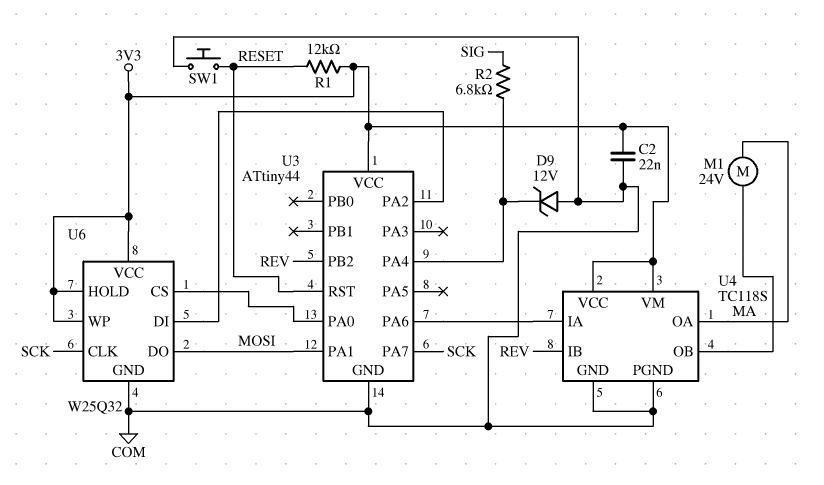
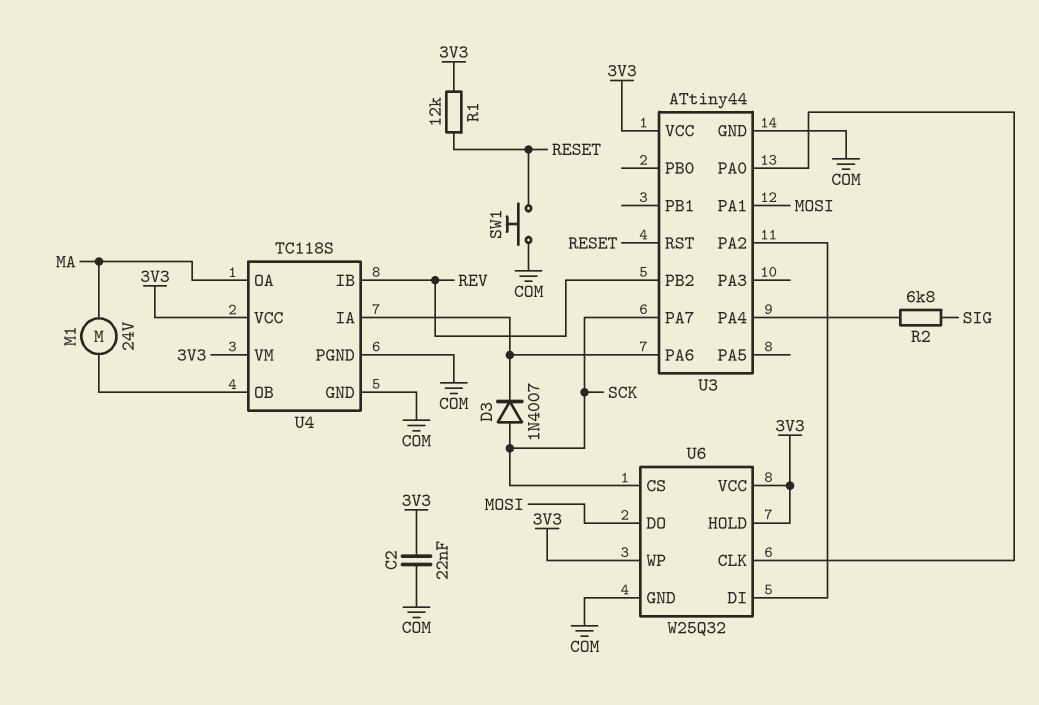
D3: none -> diode 1N4007 (A SCK, K U3/PA6)
D9: zener 12V (A COM, K U3/PA4) -> none
U6 pin CLK: SCK -> U3/PA0
U6 pin CS: U3/PA0 -> SCK

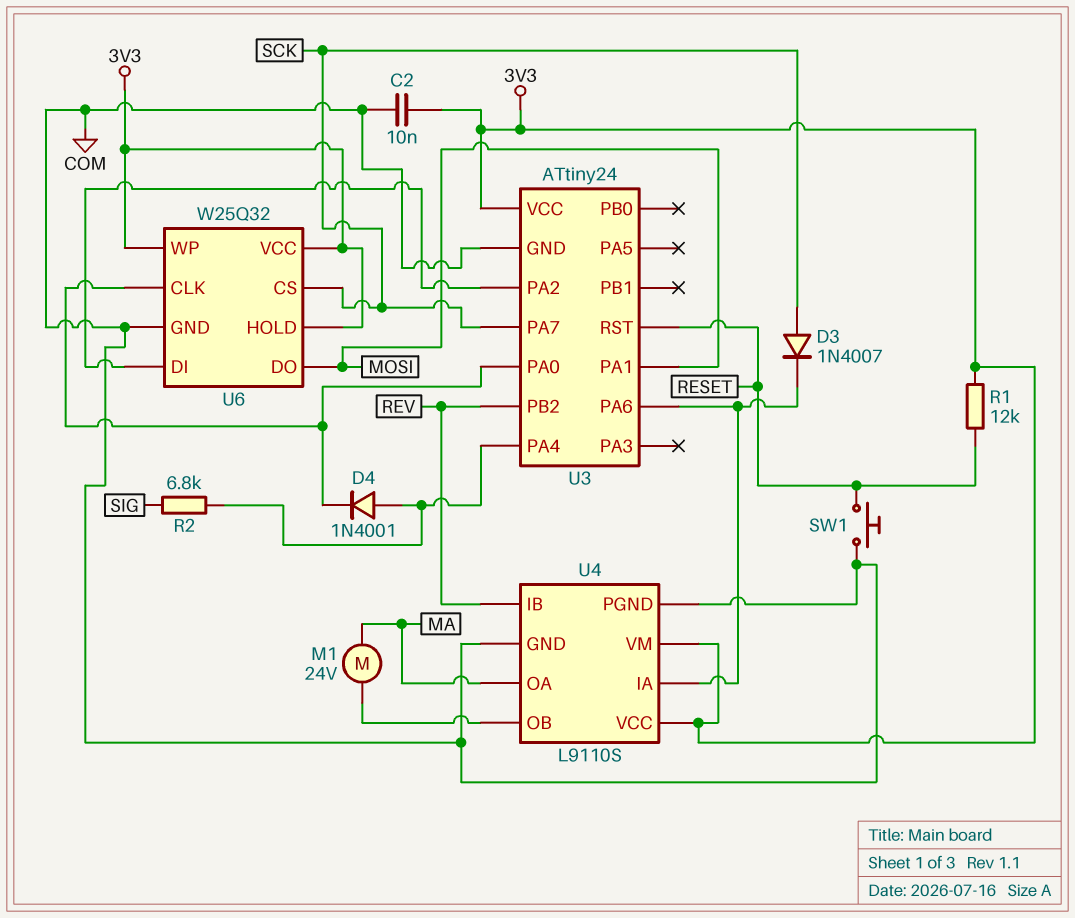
C2: 22nF (3V3, COM) -> 10nF (3V3, COM)
D4: none -> diode 1N4001 (A U3/PA4, K U3/PA0)
U3: ATtiny44 -> ATtiny24
U4: TC118S -> L9110S

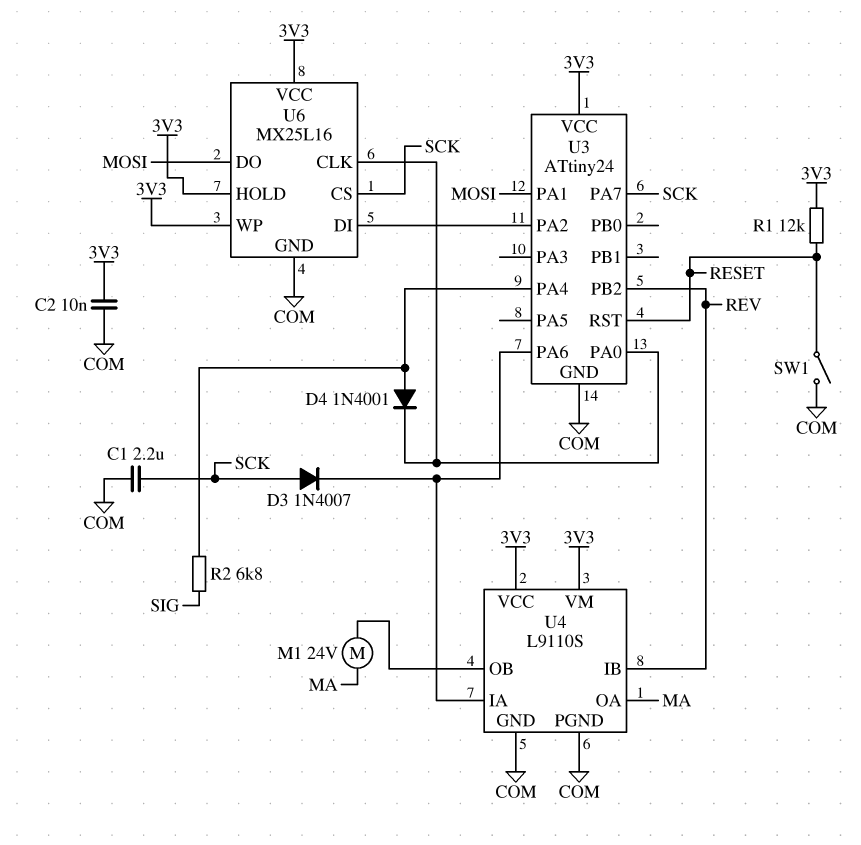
C1: none -> 2.2uF (COM, SCK)
SW1: button (COM, RESET) -> switch (COM, RESET)
U6: W25Q32 -> MX25L16

